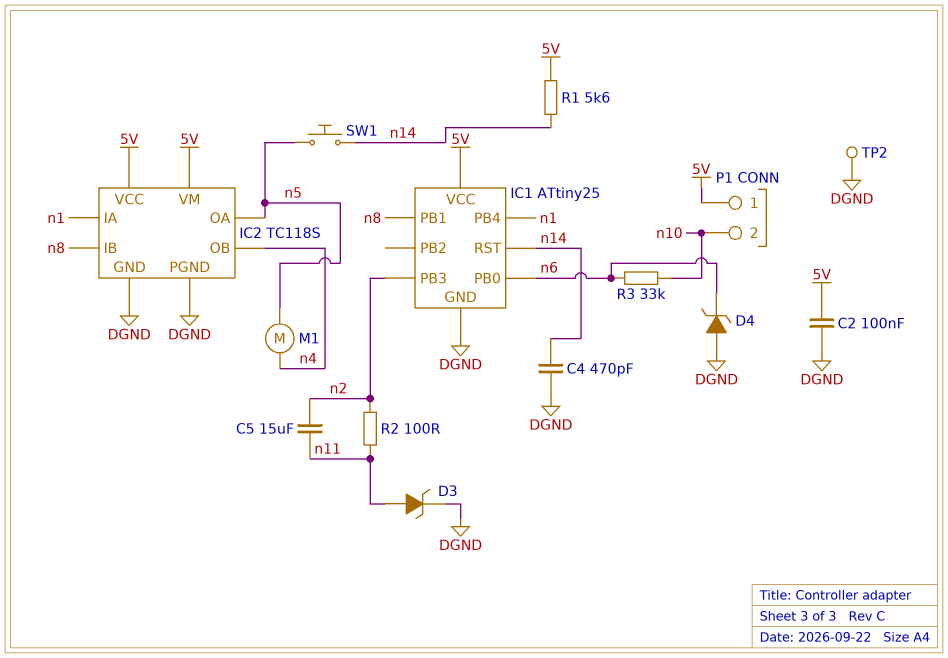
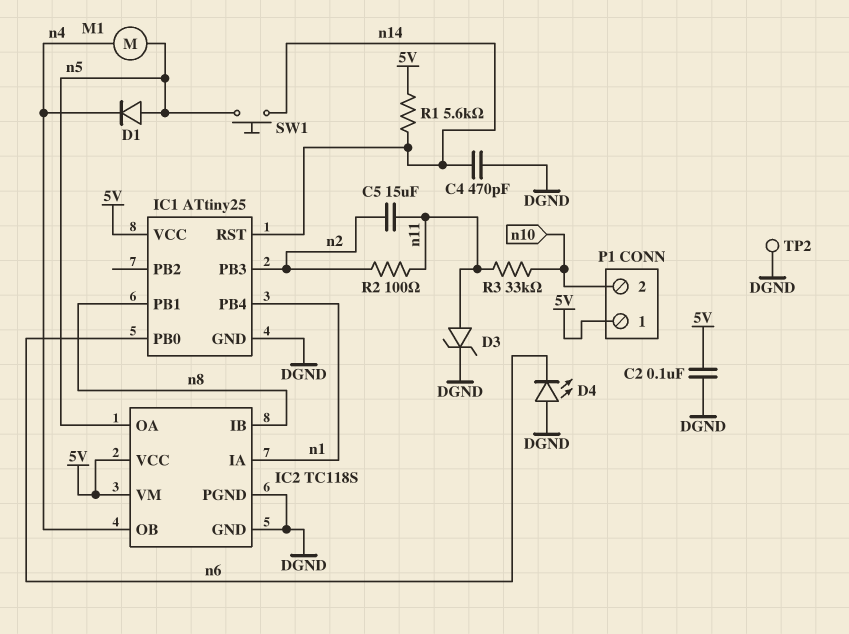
D1: none -> diode (A n5, K n4)
D4: zener (A DGND, K n6) -> LED (A DGND, K n6)
R3: 33k (n6, n10) -> 33k (n10, n11)

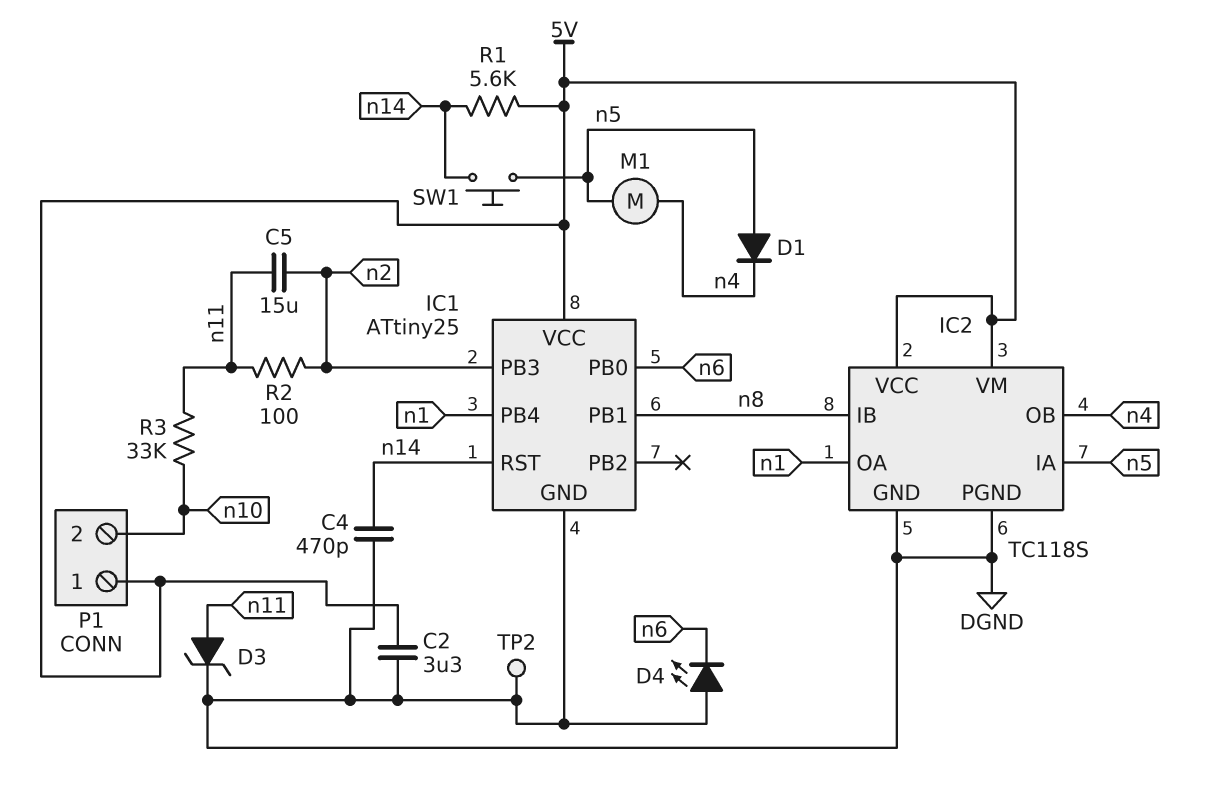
C2: 100nF (5V, DGND) -> 3.3uF (5V, DGND)
IC2 pin IA: n1 -> n5
IC2 pin OA: n5 -> n1

